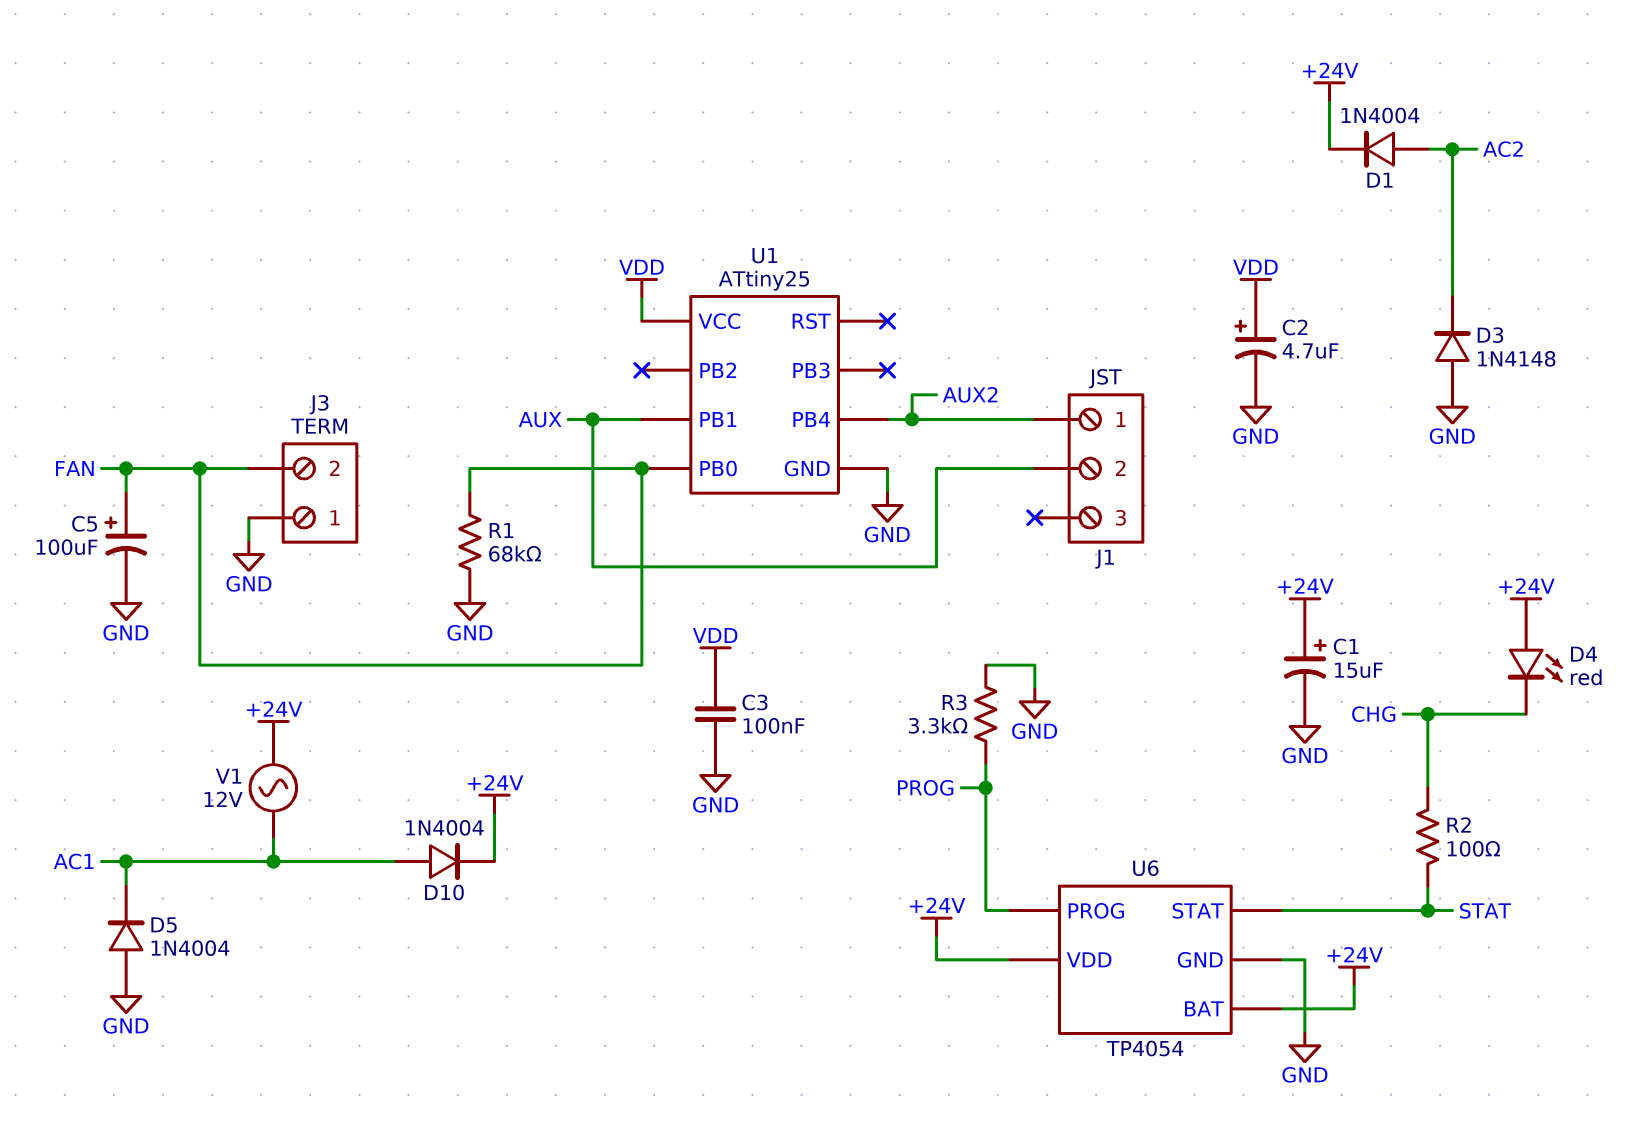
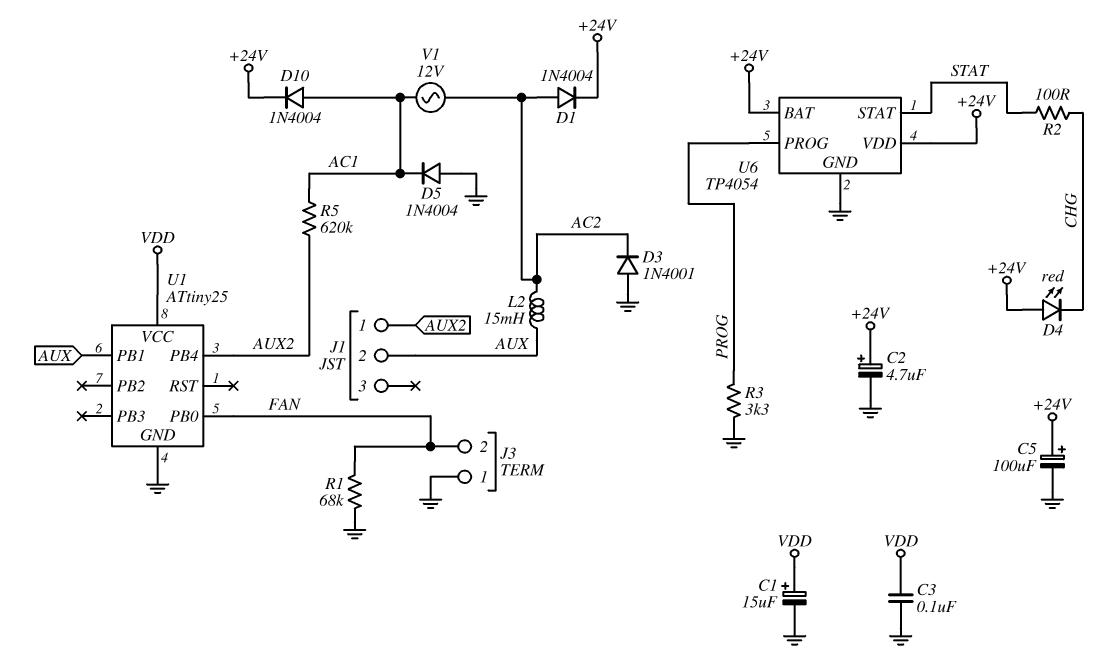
C1: 15uF (plus +24V, minus GND) -> 15uF (plus VDD, minus GND)
C2: 4.7uF (plus VDD, minus GND) -> 4.7uF (plus +24V, minus GND)
C5: 100uF (plus FAN, minus GND) -> 100uF (plus +24V, minus GND)
D3: diode 1N4148 (A GND, K AC2) -> diode 1N4001 (A GND, K AC2)
L2: none -> 15mH (AC2, AUX)
R5: none -> 620k (AC1, AUX2)
V1: AC 12V (+24V, AC1) -> AC 12V (AC1, AC2)

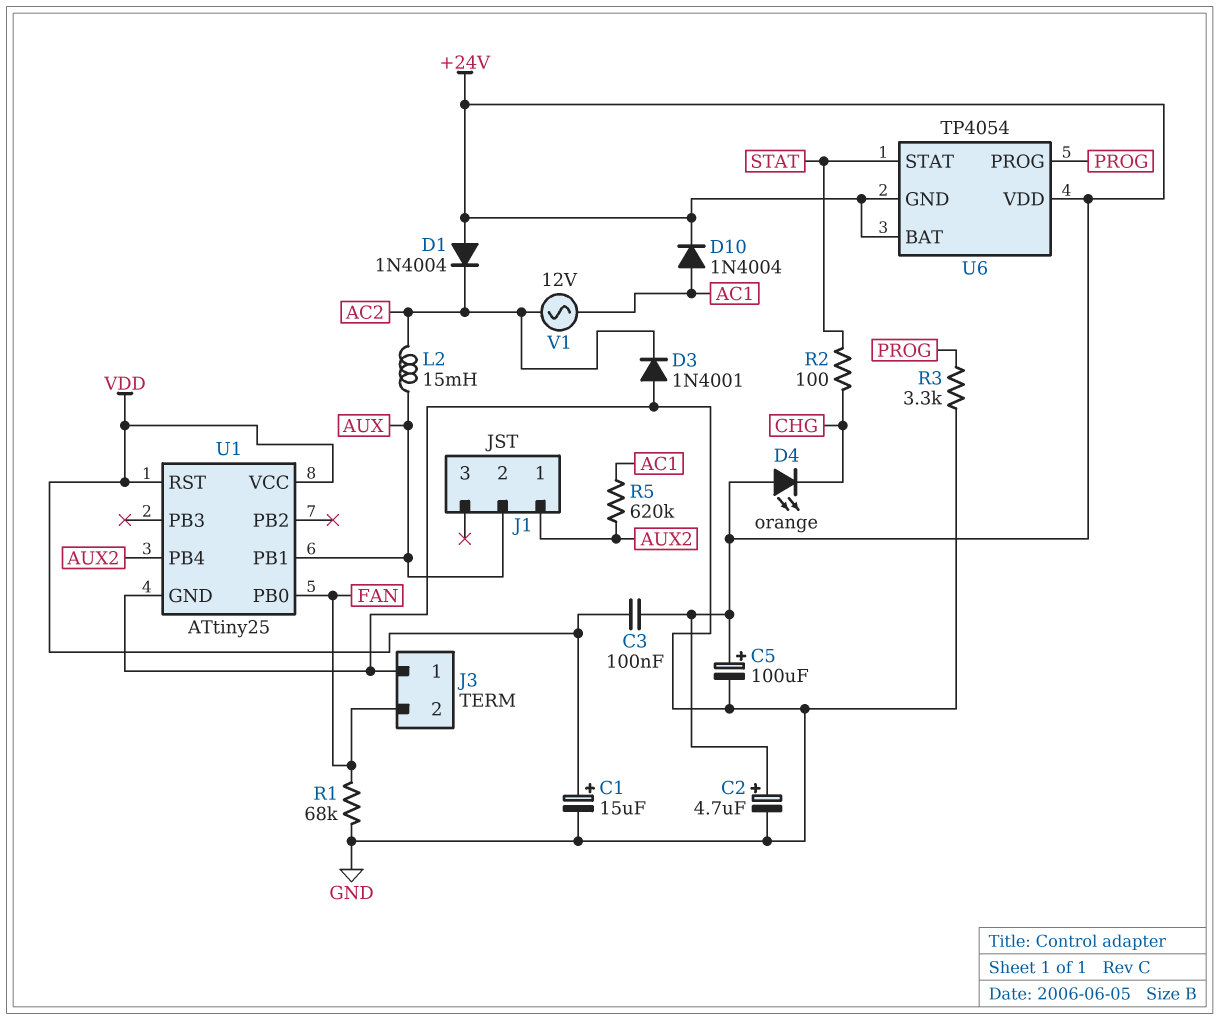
C3: 100nF (GND, VDD) -> 100nF (+24V, VDD)
D1: diode 1N4004 (A AC2, K +24V) -> diode 1N4004 (A +24V, K AC2)
D4: LED red (A +24V, K CHG) -> LED orange (A +24V, K CHG)
D5: diode 1N4004 (A GND, K AC1) -> none
U1 pin RST: none -> VDD
U6 pin GND: GND -> +24V

